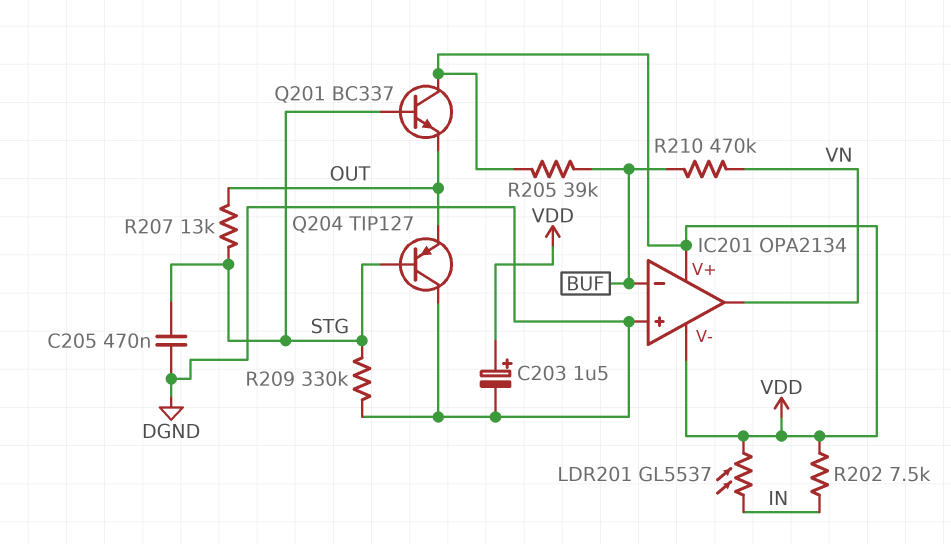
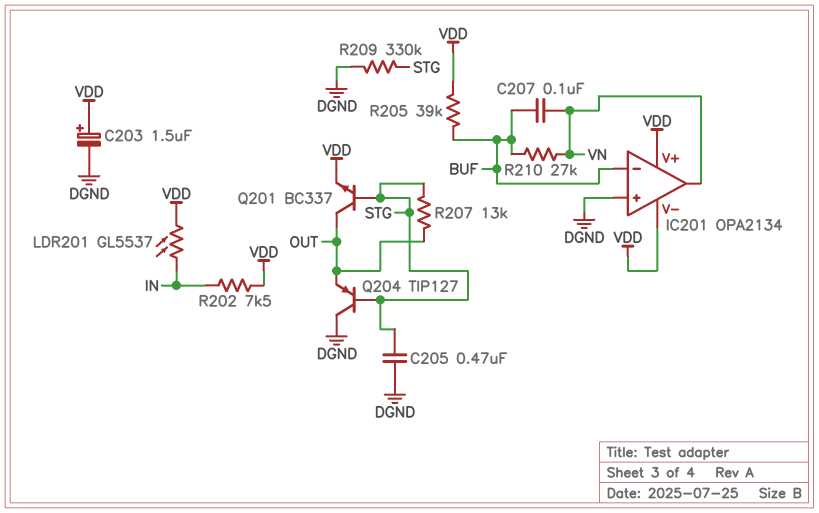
C207: none -> 100nF (BUF, VN)
Q201: NPN BC337 (B STG, C VDD, E OUT) -> NPN BC337 (B STG, C OUT, E VDD)
R210: 470k (BUF, VN) -> 27k (BUF, VN)

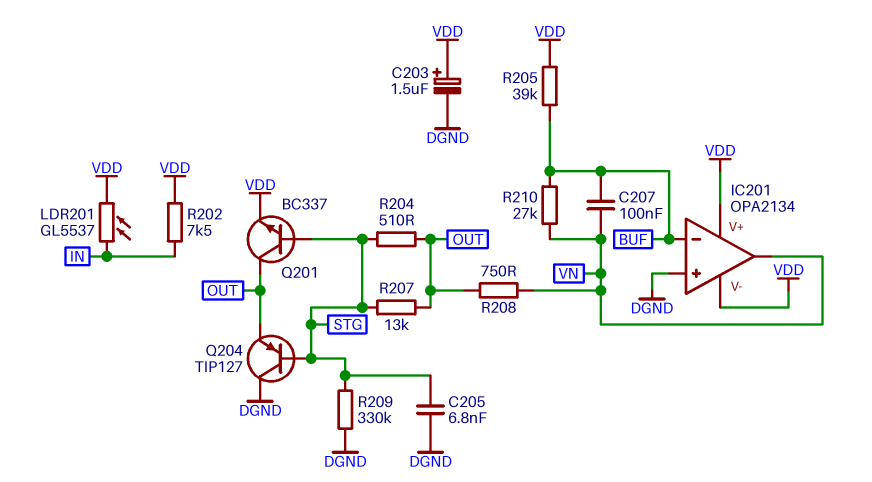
C205: 470nF (DGND, STG) -> 6.8nF (DGND, STG)
R204: none -> 510 (OUT, STG)
R208: none -> 750 (OUT, VN)

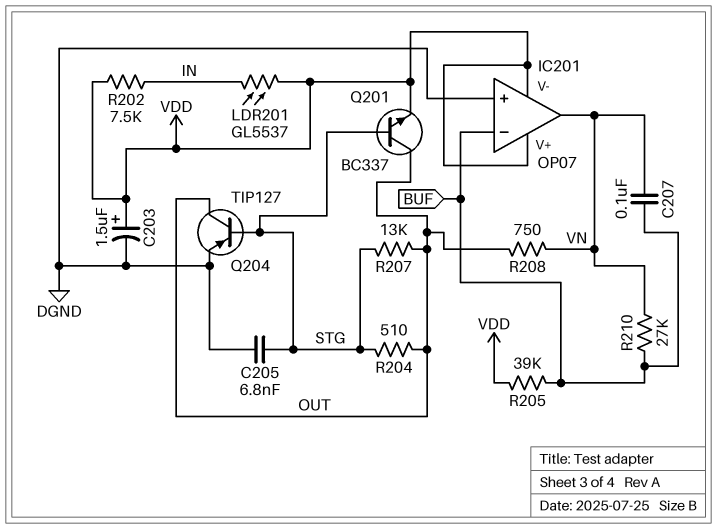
IC201: OPA2134 -> OP07
Q204: PNP TIP127 (B STG, C DGND, E OUT) -> PNP TIP127 (B STG, C OUT, E DGND)
R209: 330k (DGND, STG) -> none

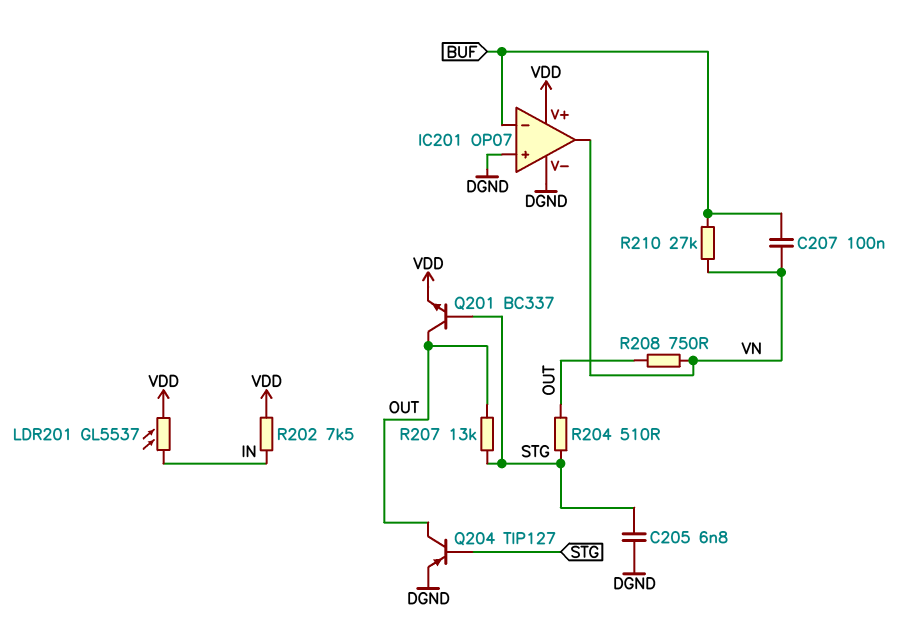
C203: 1.5uF (plus VDD, minus DGND) -> none
IC201 pin V-: VDD -> DGND
R205: 39k (BUF, VDD) -> none

